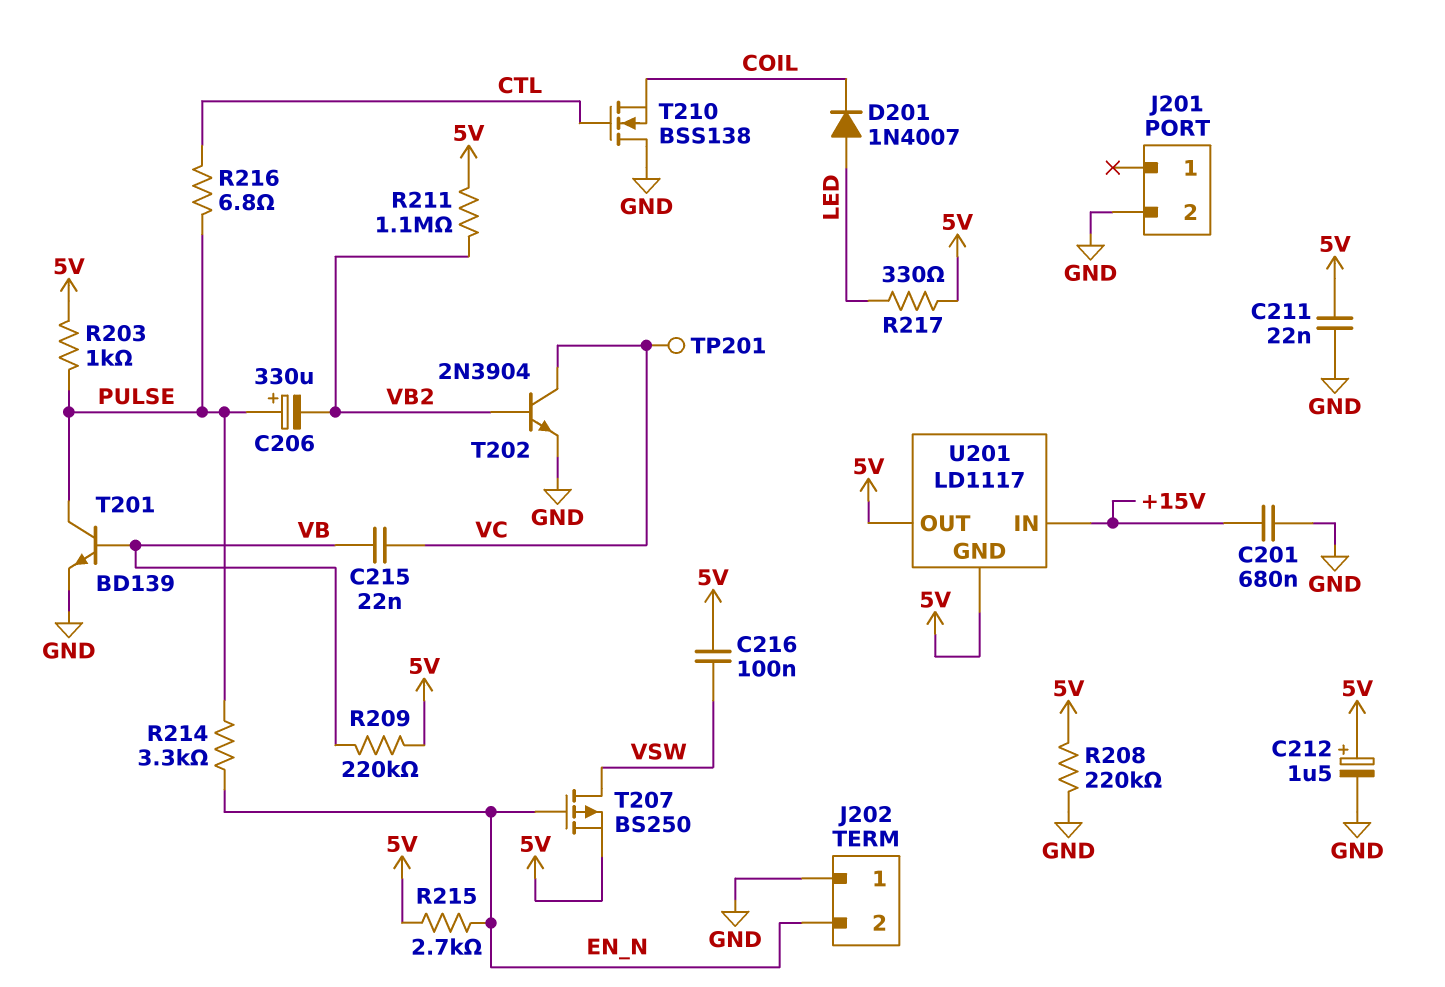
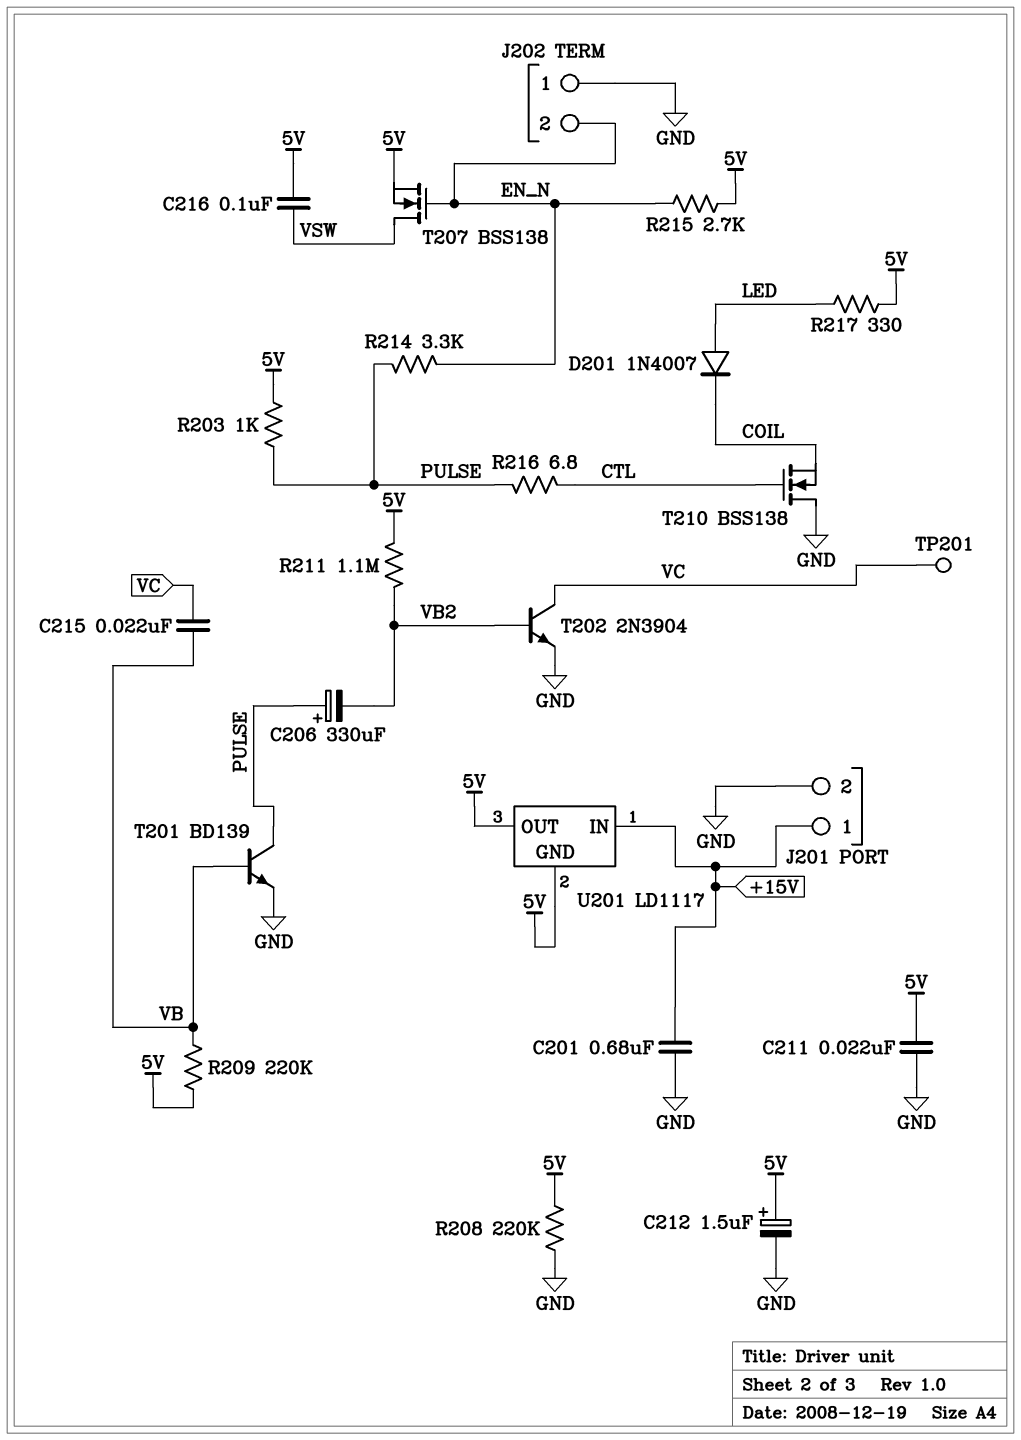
J201 pin 1: none -> +15V
T207: PMOS BS250 (G EN_N, D VSW, S 5V) -> NMOS BSS138 (G EN_N, D VSW, S 5V)

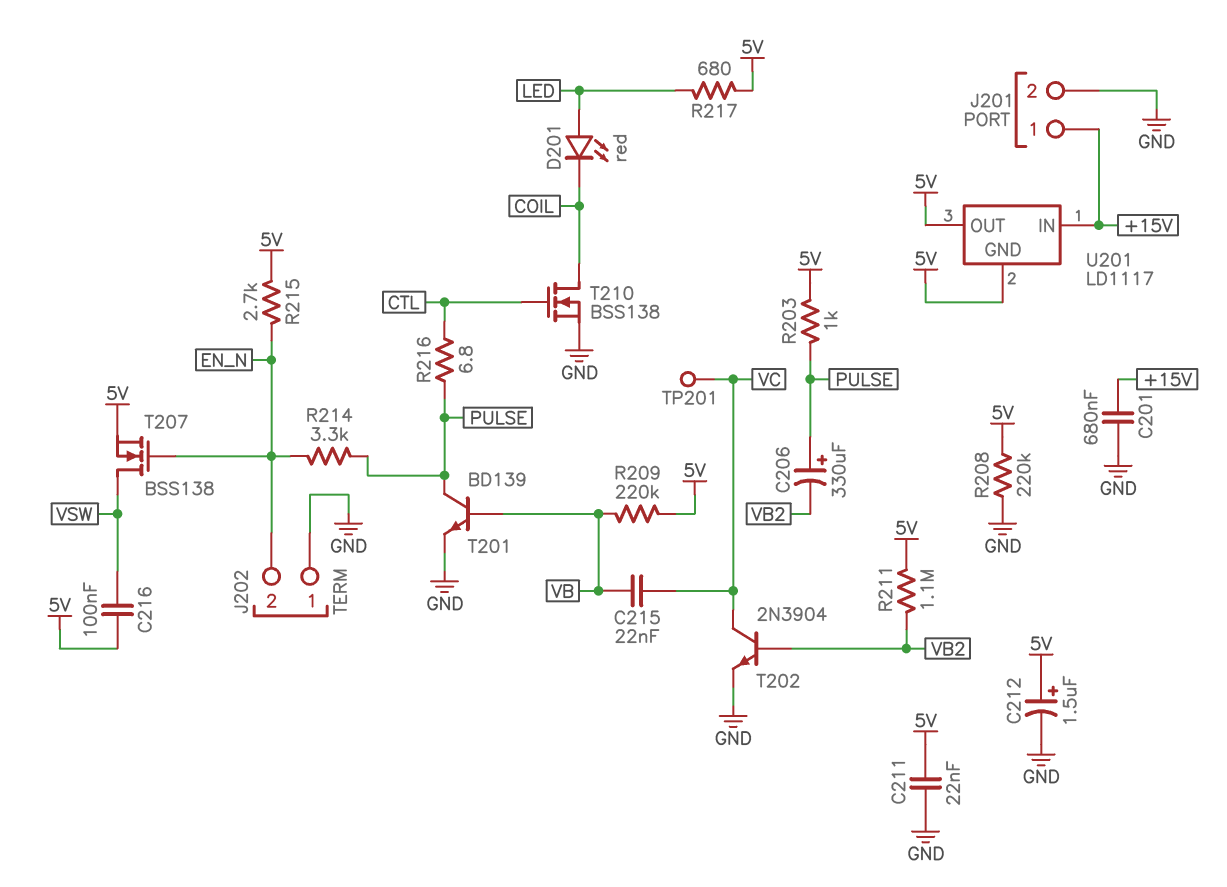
D201: diode 1N4007 (A LED, K COIL) -> LED red (A LED, K COIL)
R217: 330 (5V, LED) -> 680 (5V, LED)
T210: NMOS BSS138 (G CTL, D GND, S COIL) -> NMOS BSS138 (G CTL, D COIL, S GND)

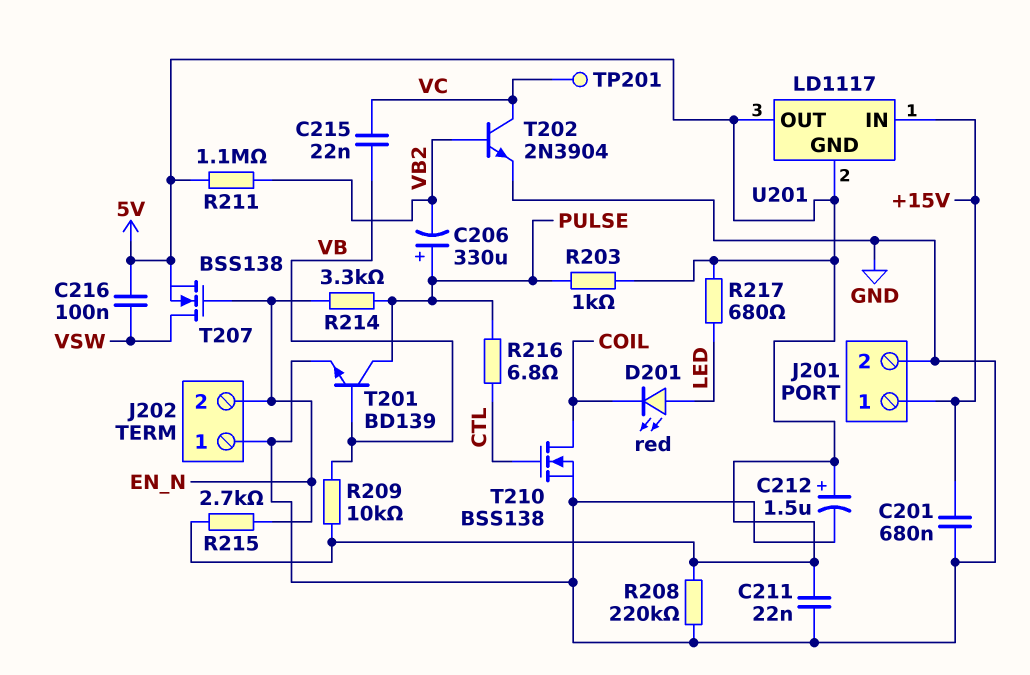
R209: 220k (5V, VB) -> 10k (5V, VB)

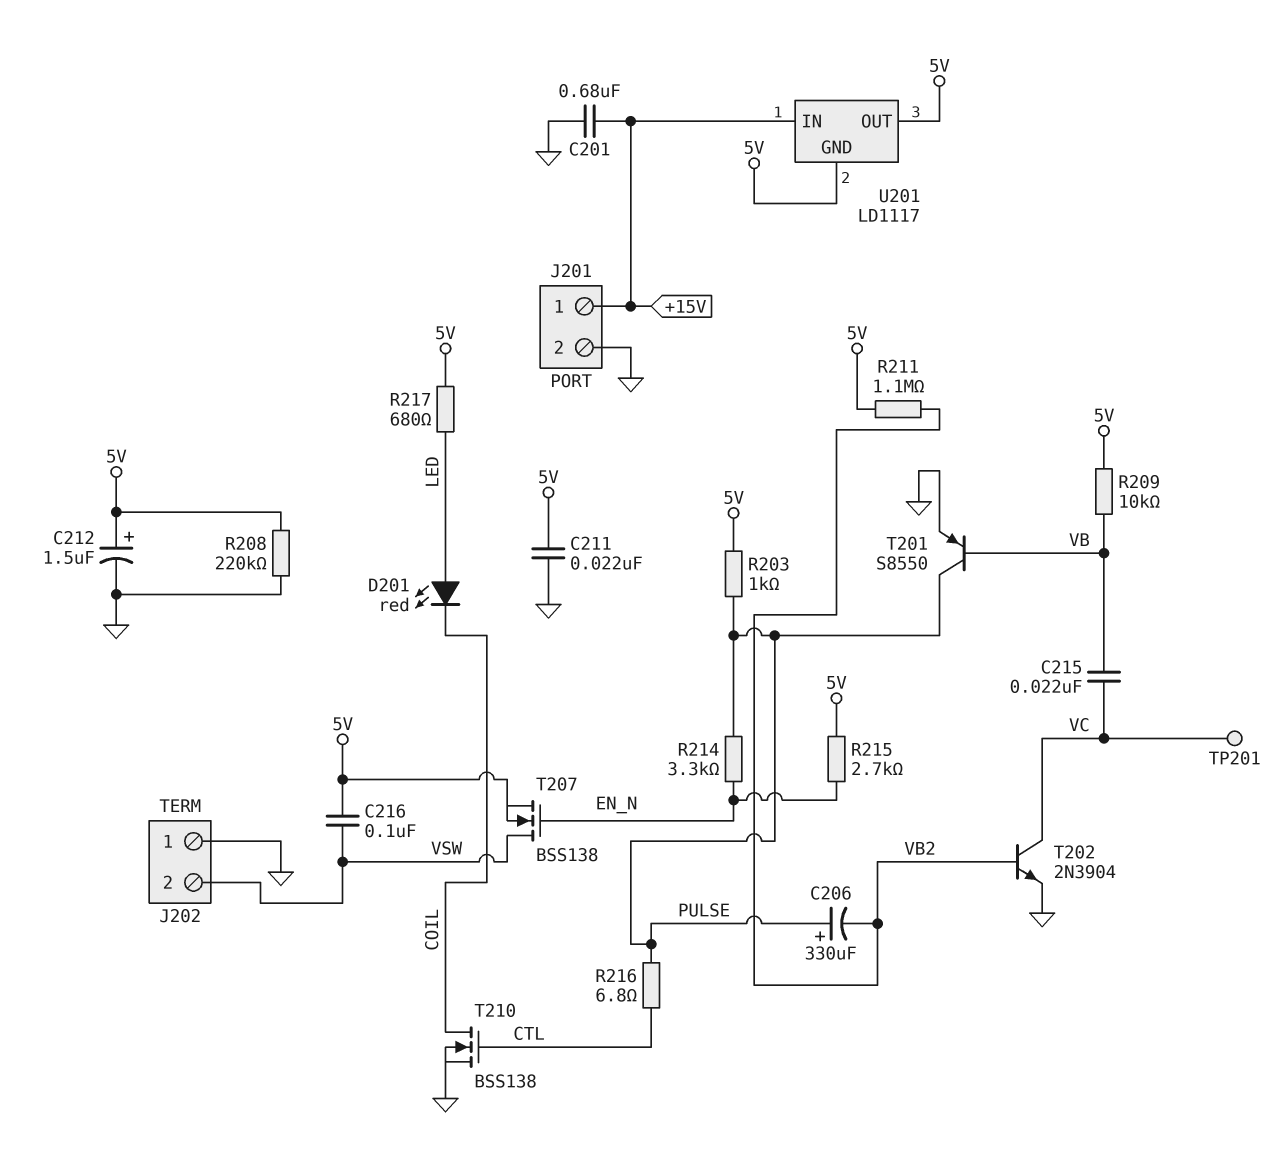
J202 pin 2: EN_N -> VSW
T201: NPN BD139 (B VB, C PULSE, E GND) -> PNP S8550 (B VB, C PULSE, E GND)

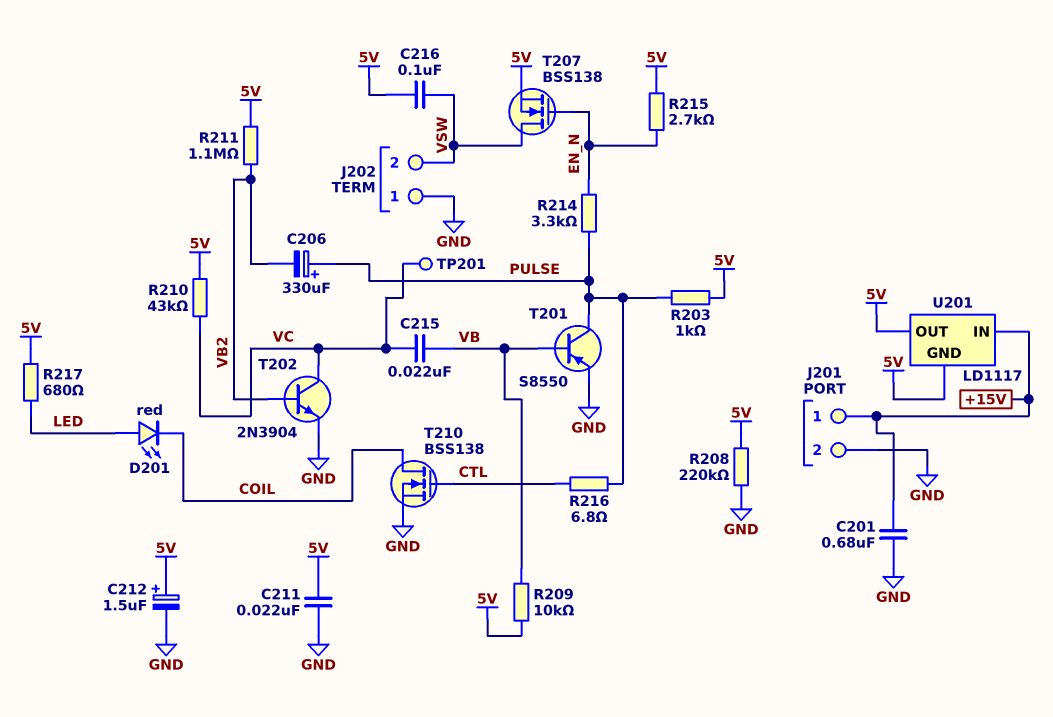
R210: none -> 43k (5V, VC)

